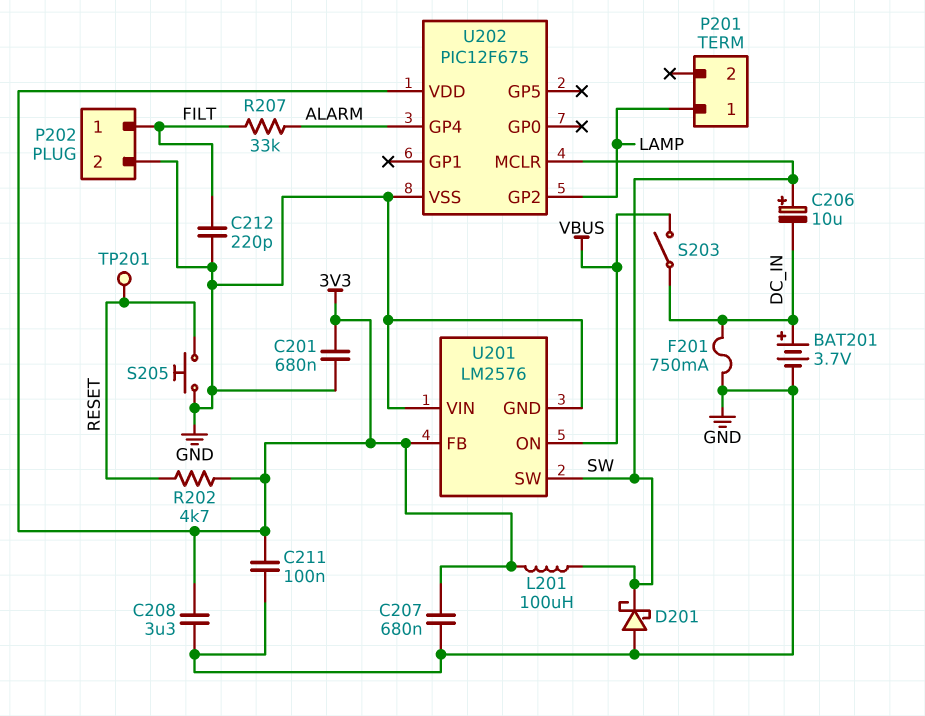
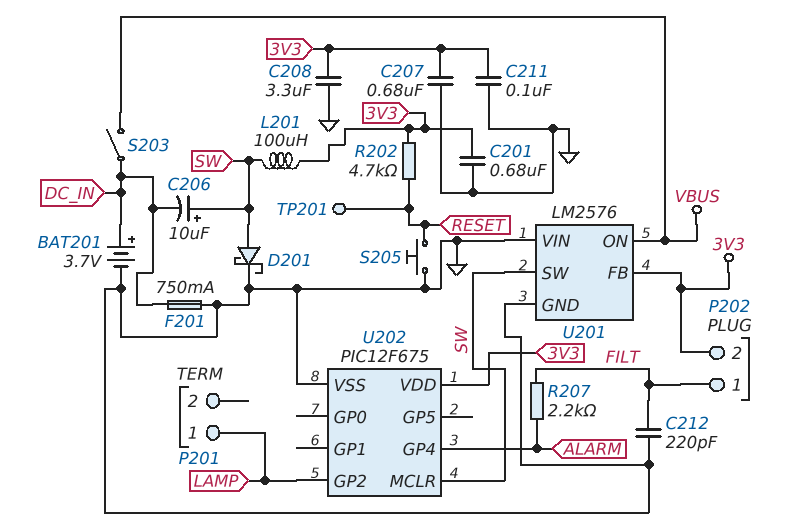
D201: schottky (A GND, K SW) -> schottky (A SW, K GND)
P202 pin 2: GND -> 3V3
R207: 33k (ALARM, FILT) -> 2.2k (ALARM, FILT)

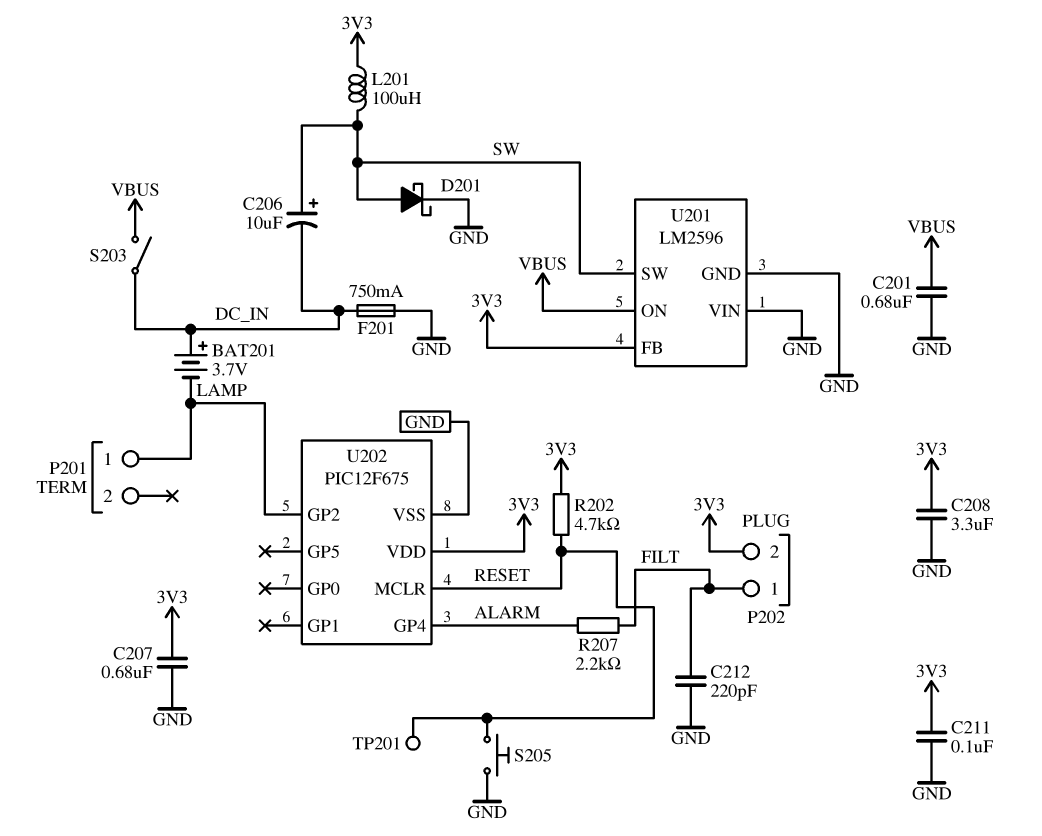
BAT201: 3.7V (plus DC_IN, minus GND) -> 3.7V (plus DC_IN, minus LAMP)
C201: 680nF (3V3, GND) -> 680nF (GND, VBUS)
U201: LM2576 -> LM2596
U202 pin MCLR: SW -> RESET

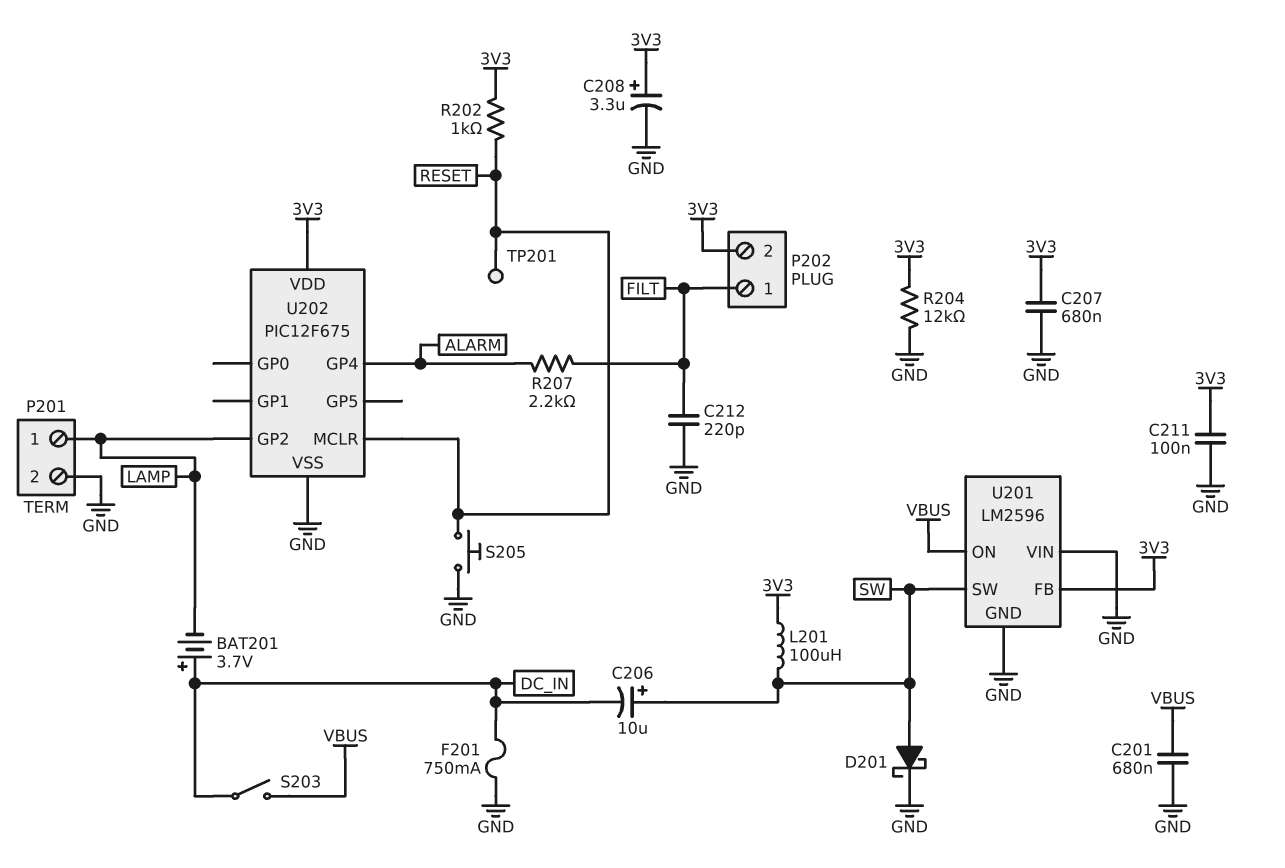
C208: 3.3uF (3V3, GND) -> 3.3uF (plus 3V3, minus GND)
P201 pin 2: none -> GND
R202: 4.7k (3V3, RESET) -> 1k (3V3, RESET)
R204: none -> 12k (3V3, GND)

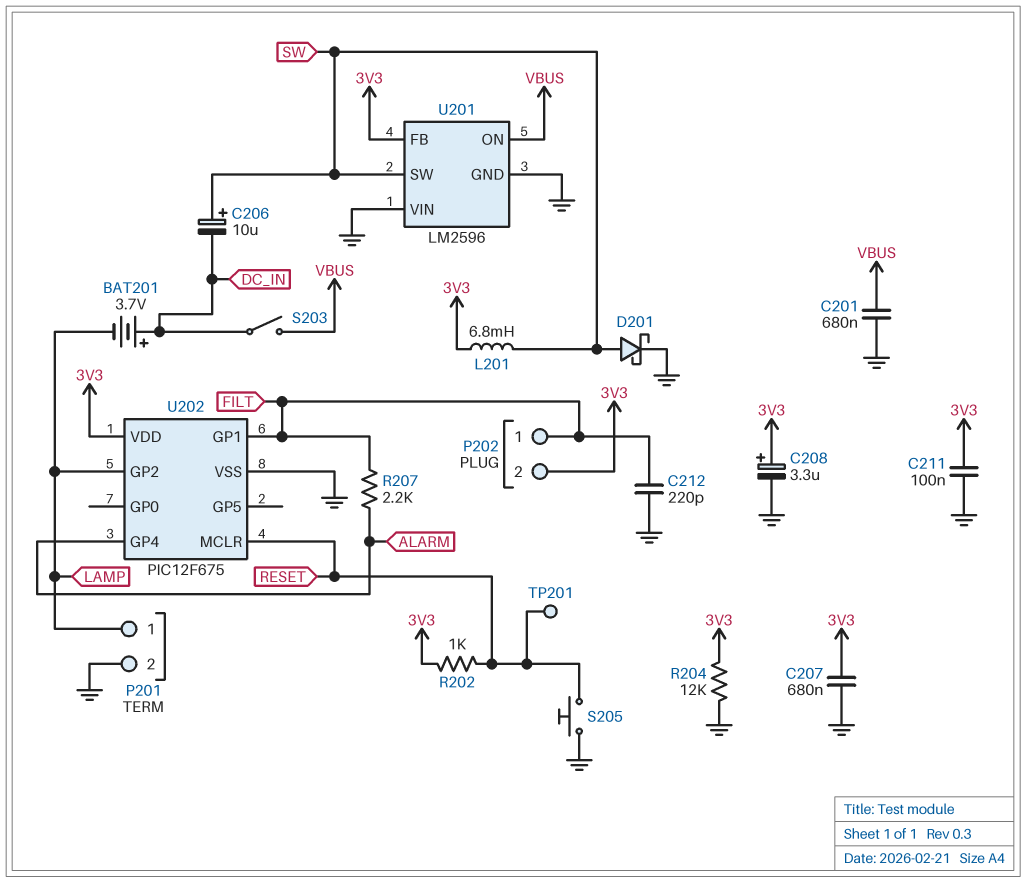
F201: 750mA (DC_IN, GND) -> none
L201: 100uH (3V3, SW) -> 6.8mH (3V3, SW)
U202 pin GP1: none -> FILT

